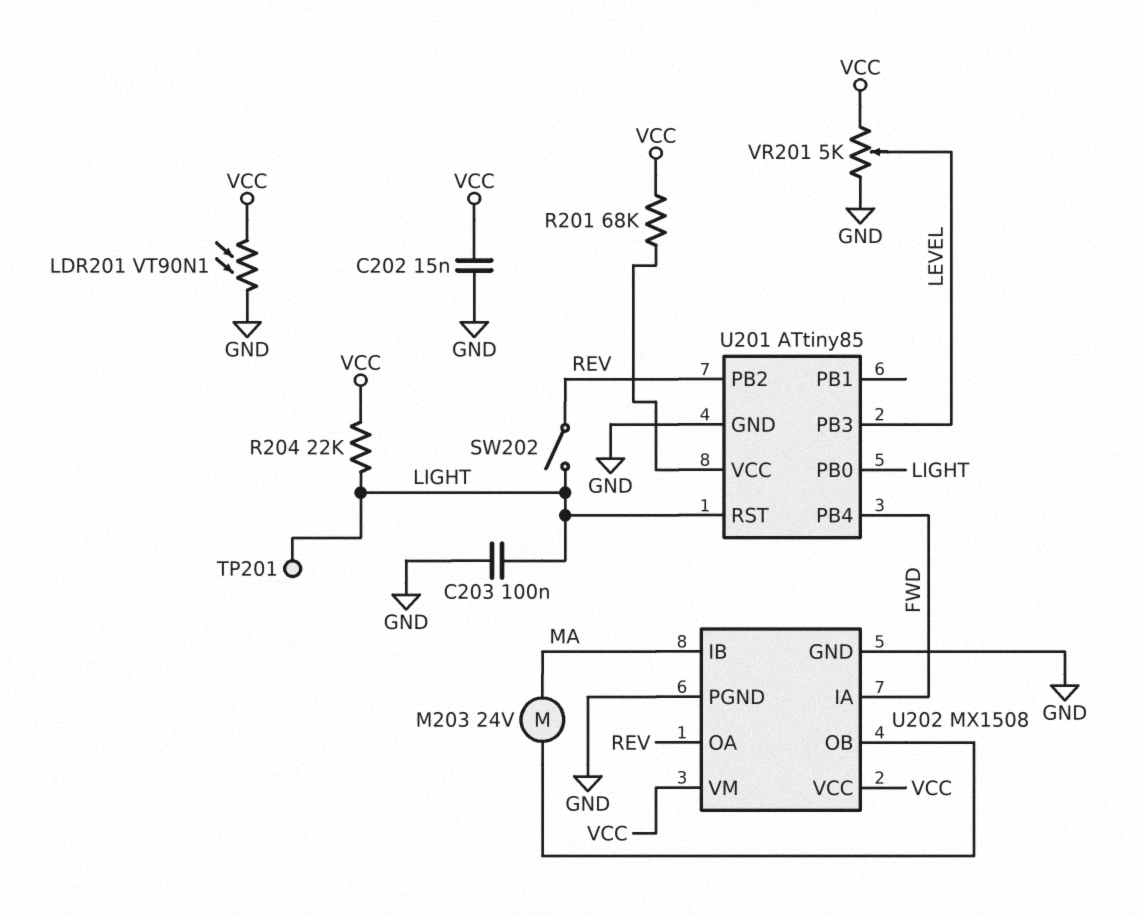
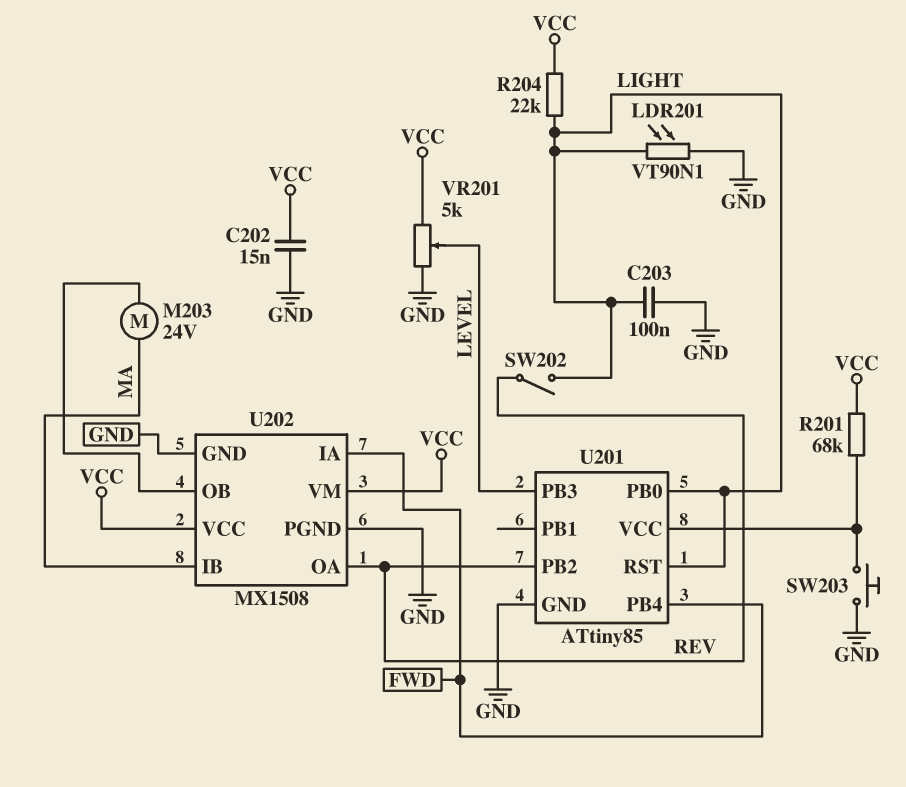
LDR201: VT90N1 (GND, VCC) -> VT90N1 (GND, LIGHT)
SW203: none -> button (GND, U201/VCC)
TP201: test point (LIGHT) -> none

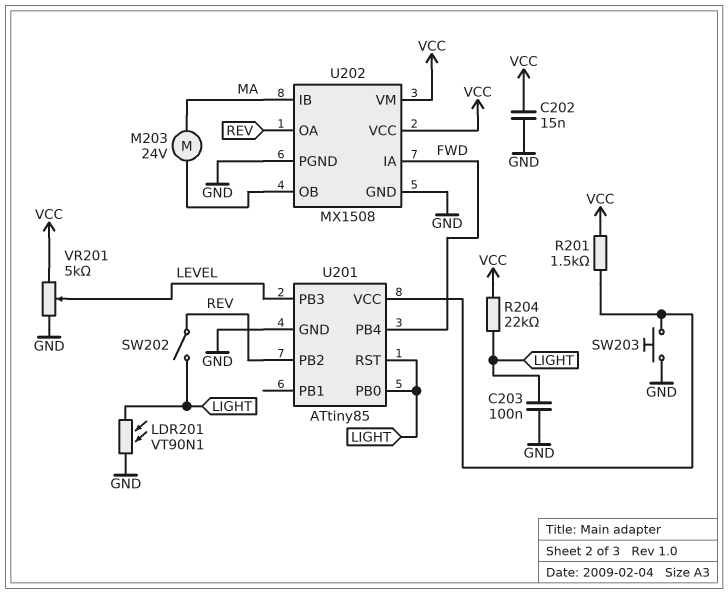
R201: 68k (U201/VCC, VCC) -> 1.5k (U201/VCC, VCC)

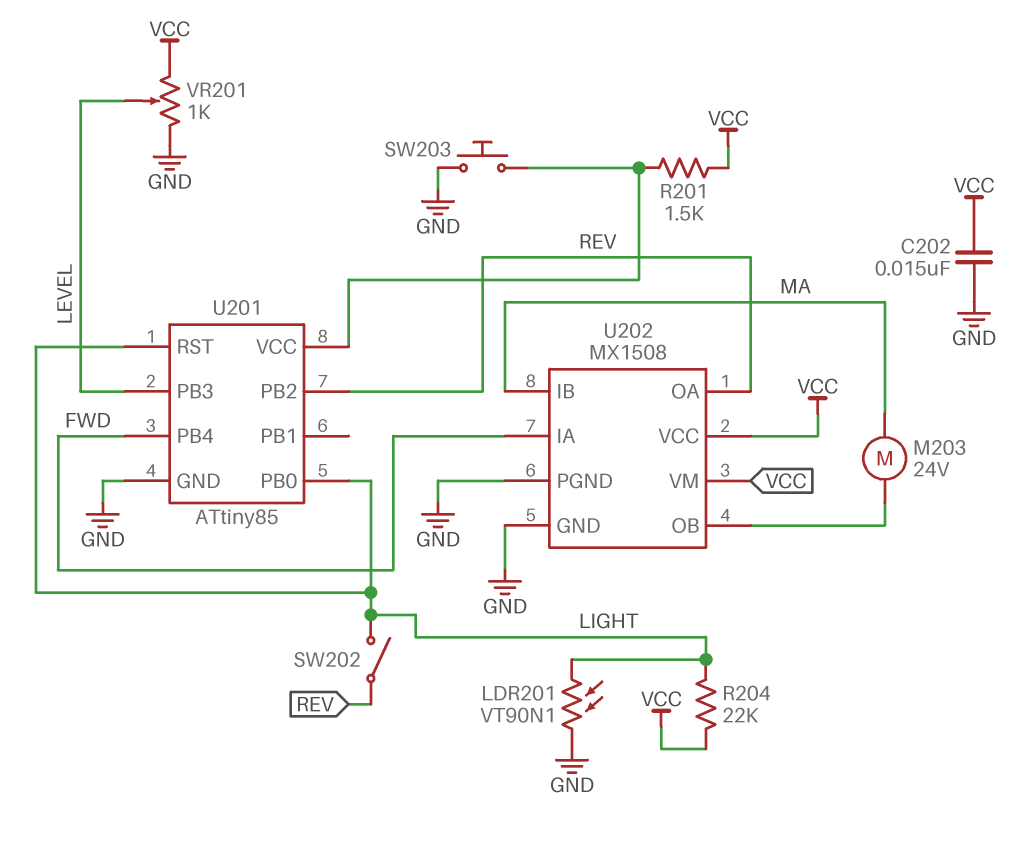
C203: 100nF (GND, LIGHT) -> none
VR201: 5k (GND, VCC, wiper LEVEL) -> 1k (GND, VCC, wiper LEVEL)

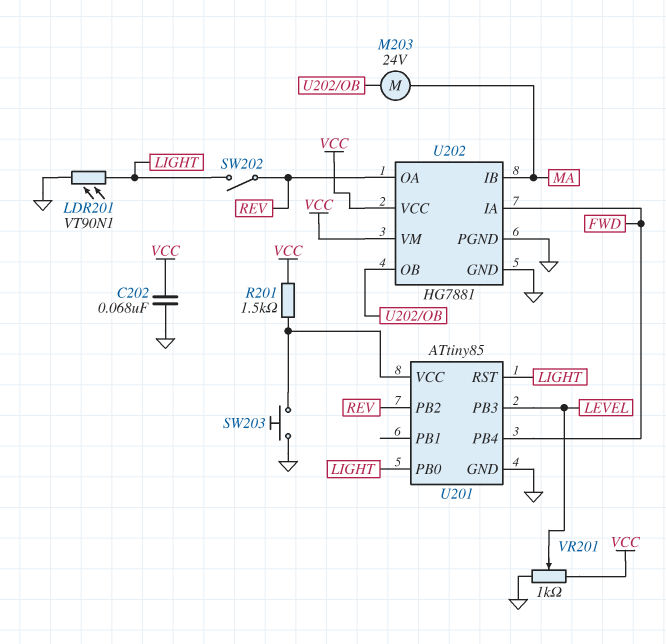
C202: 15nF (GND, VCC) -> 68nF (GND, VCC)
R204: 22k (LIGHT, VCC) -> none
U202: MX1508 -> HG7881

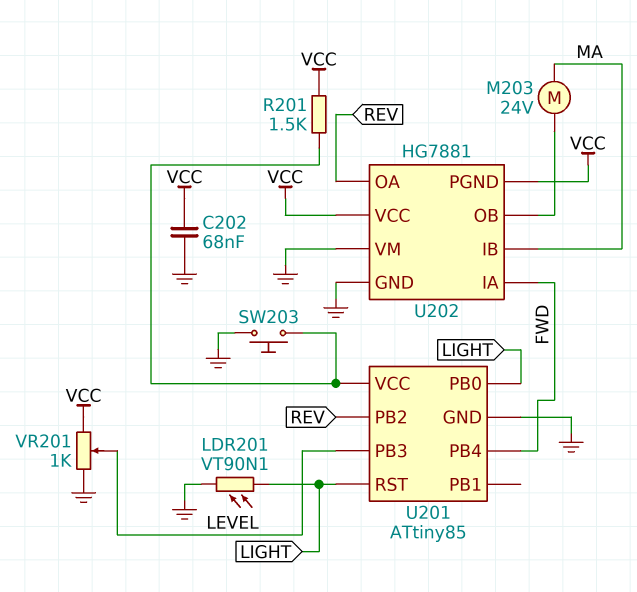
SW202: switch (LIGHT, REV) -> none
U202 pin PGND: GND -> VCC
U202 pin VM: VCC -> GND

